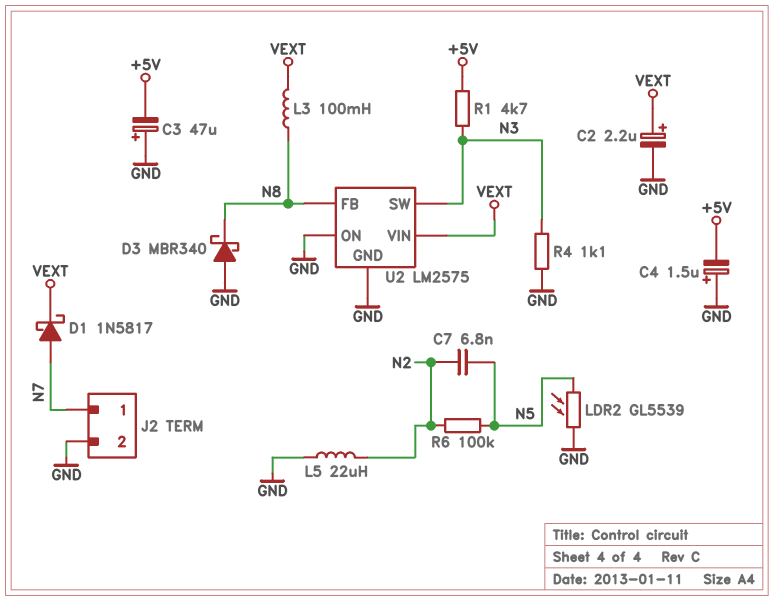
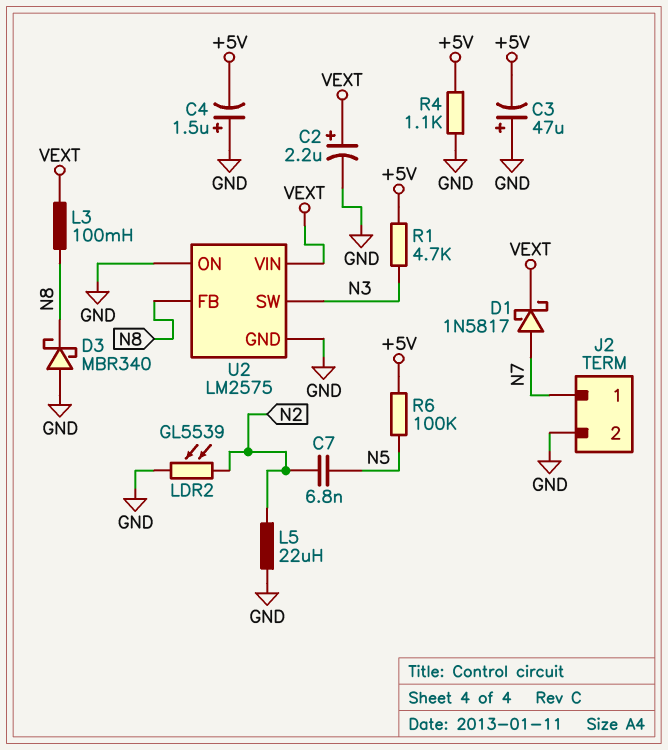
LDR2: GL5539 (GND, N5) -> GL5539 (GND, N2)
R4: 1.1k (GND, N3) -> 1.1k (+5V, GND)
R6: 100k (N2, N5) -> 100k (+5V, N5)

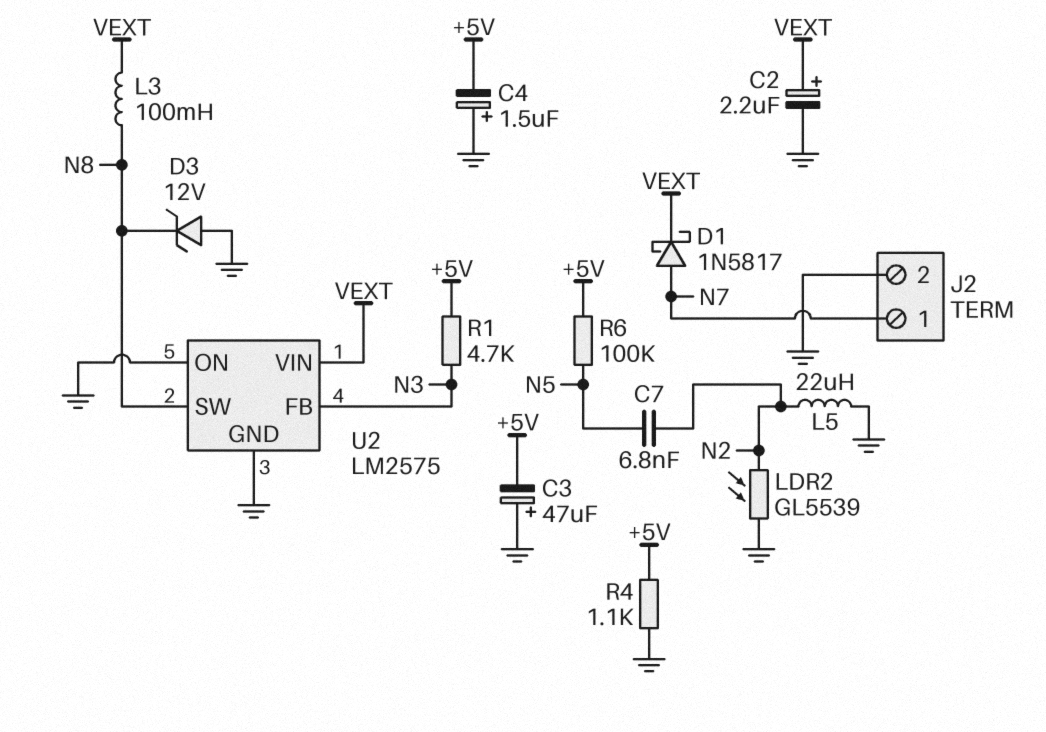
D3: schottky MBR340 (A GND, K N8) -> zener 12V (A GND, K N8)
U2 pin FB: N8 -> N3
U2 pin SW: N3 -> N8

